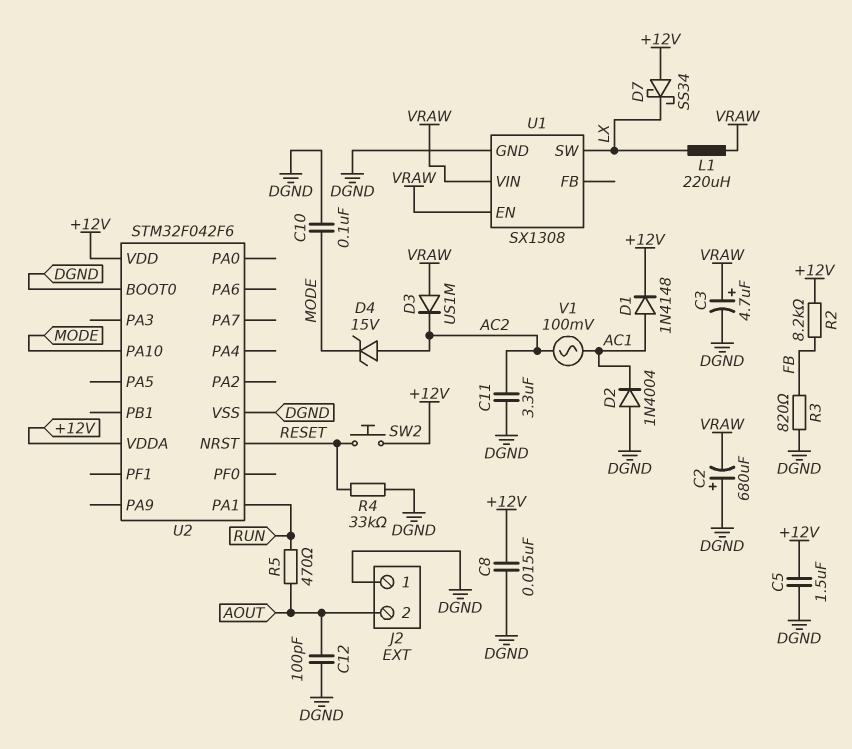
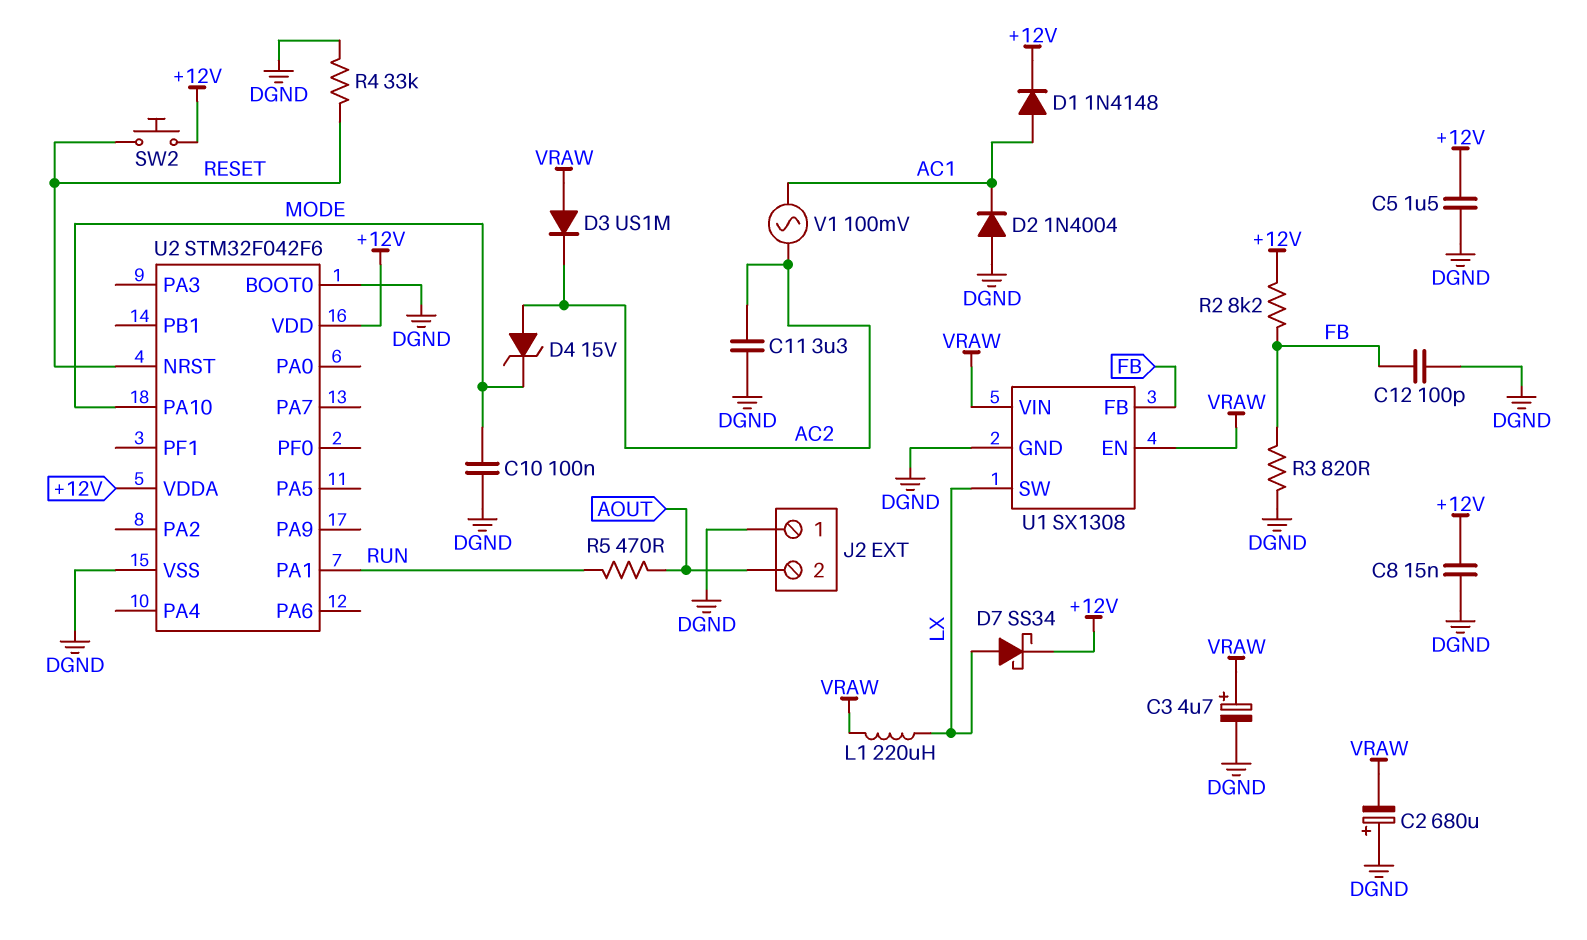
C12: 100pF (AOUT, DGND) -> 100pF (DGND, FB)
D7: schottky SS34 (A +12V, K LX) -> schottky SS34 (A LX, K +12V)
U1 pin FB: none -> FB

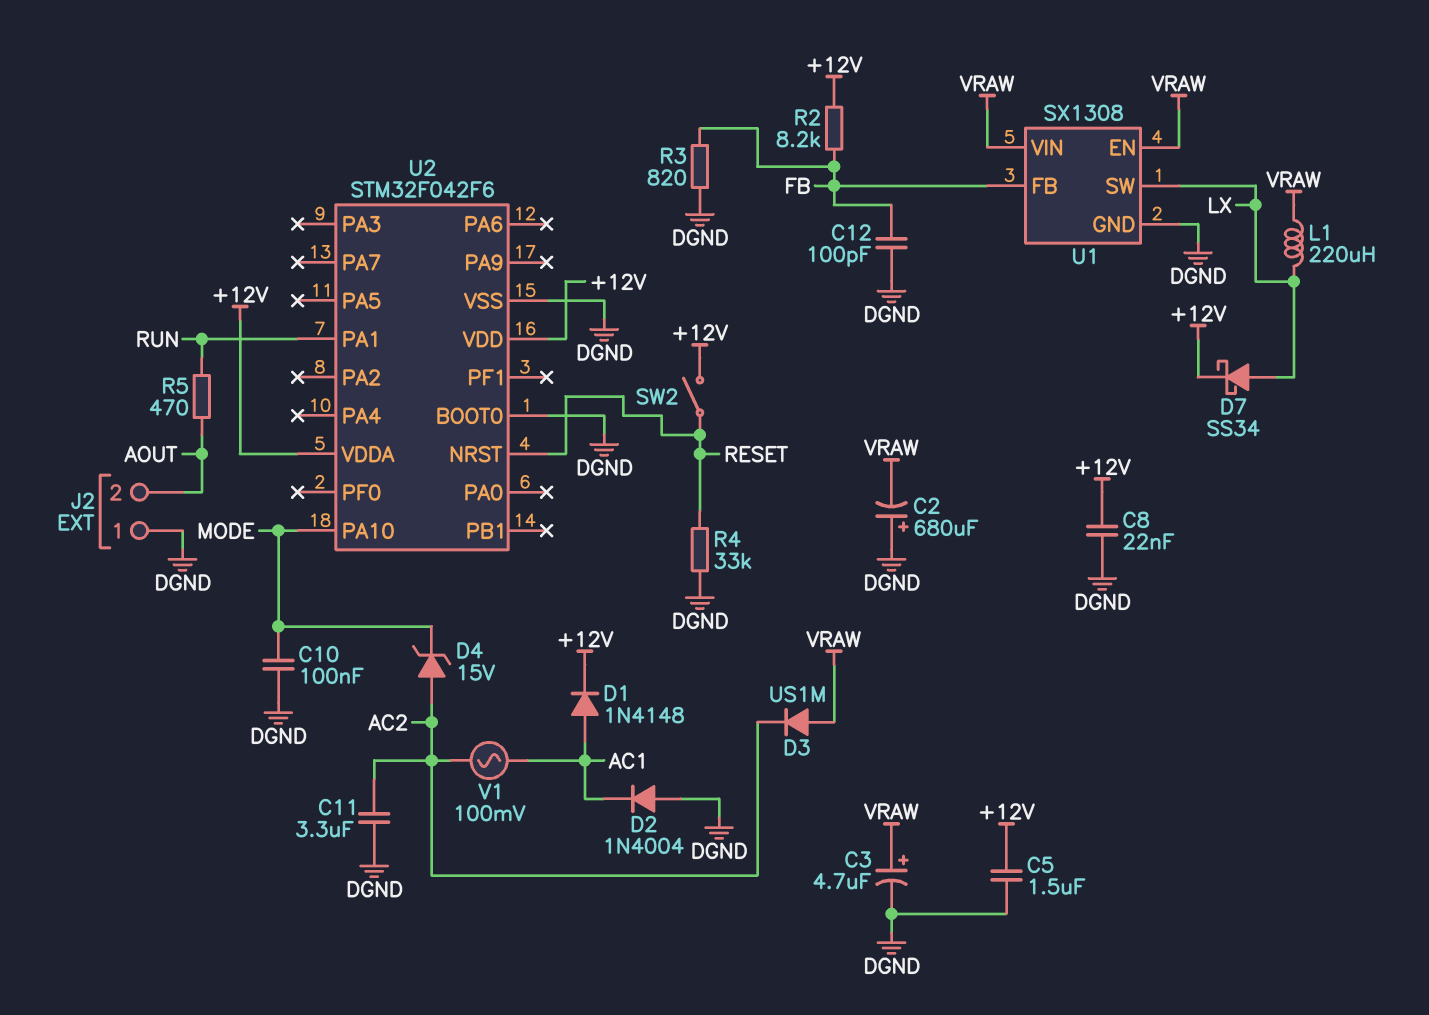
C8: 15nF (+12V, DGND) -> 22nF (+12V, DGND)
SW2: button (+12V, RESET) -> switch (+12V, RESET)

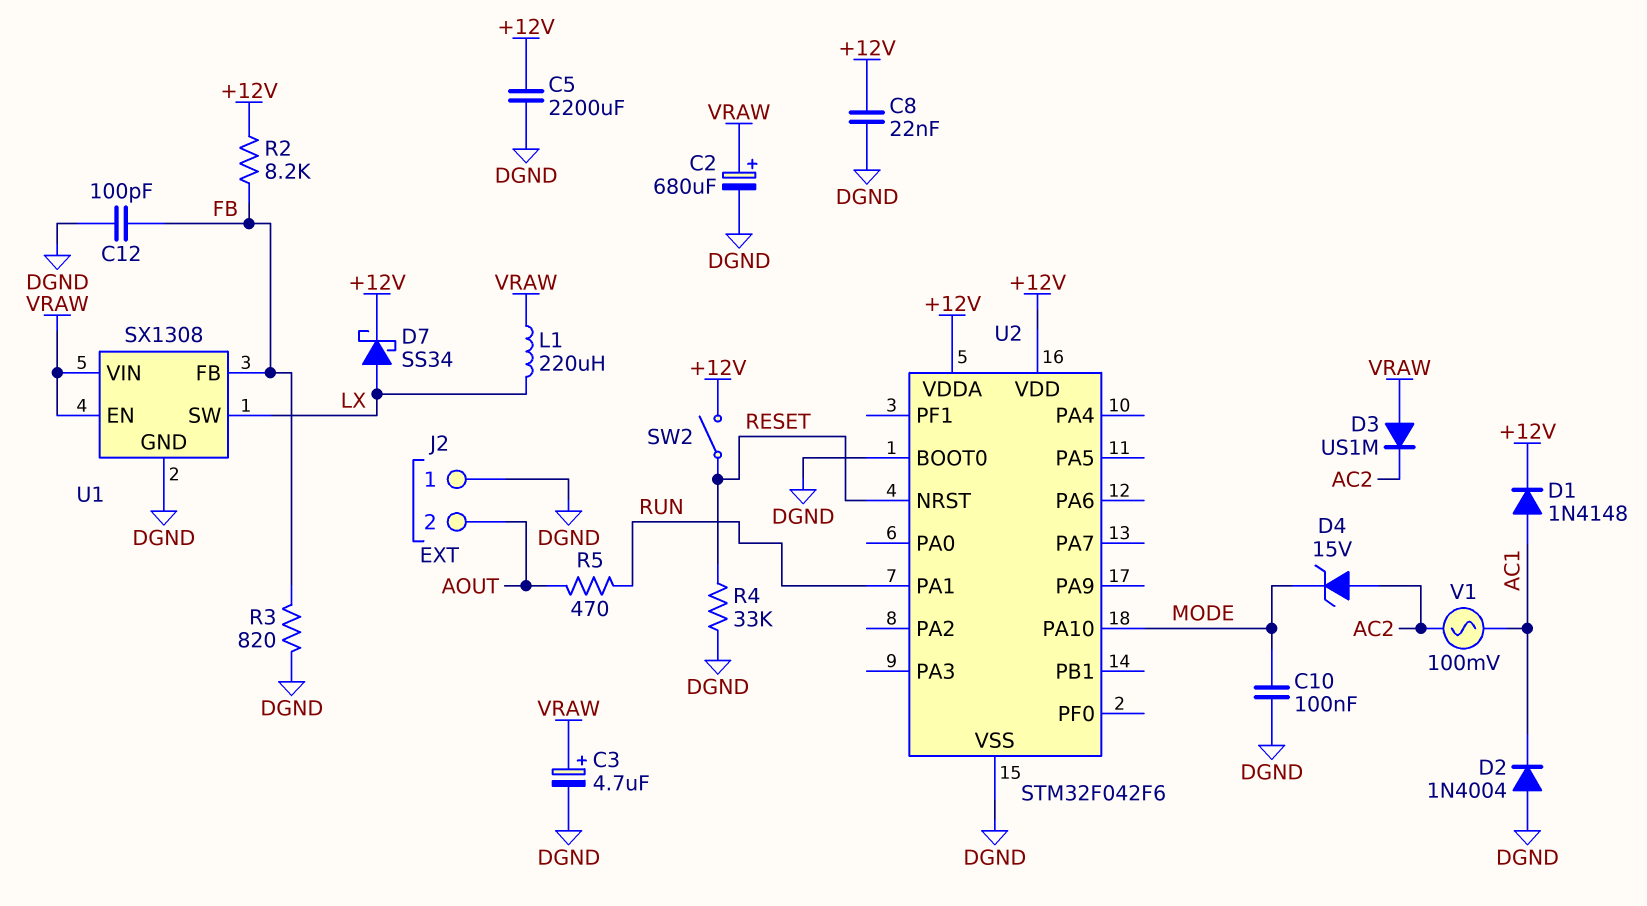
C2: 680uF (plus DGND, minus VRAW) -> 680uF (plus VRAW, minus DGND)
C5: 1.5uF (+12V, DGND) -> 2200uF (+12V, DGND)
C11: 3.3uF (AC2, DGND) -> none

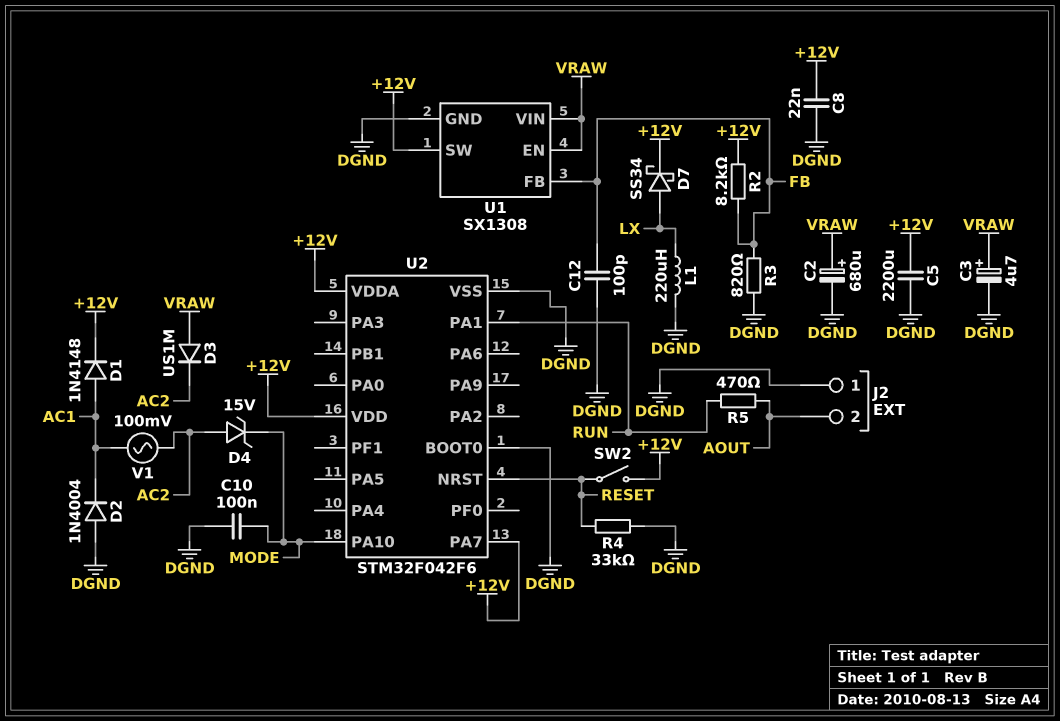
L1: 220uH (LX, VRAW) -> 220uH (DGND, LX)
U1 pin SW: LX -> +12V
U2 pin PA7: none -> +12V

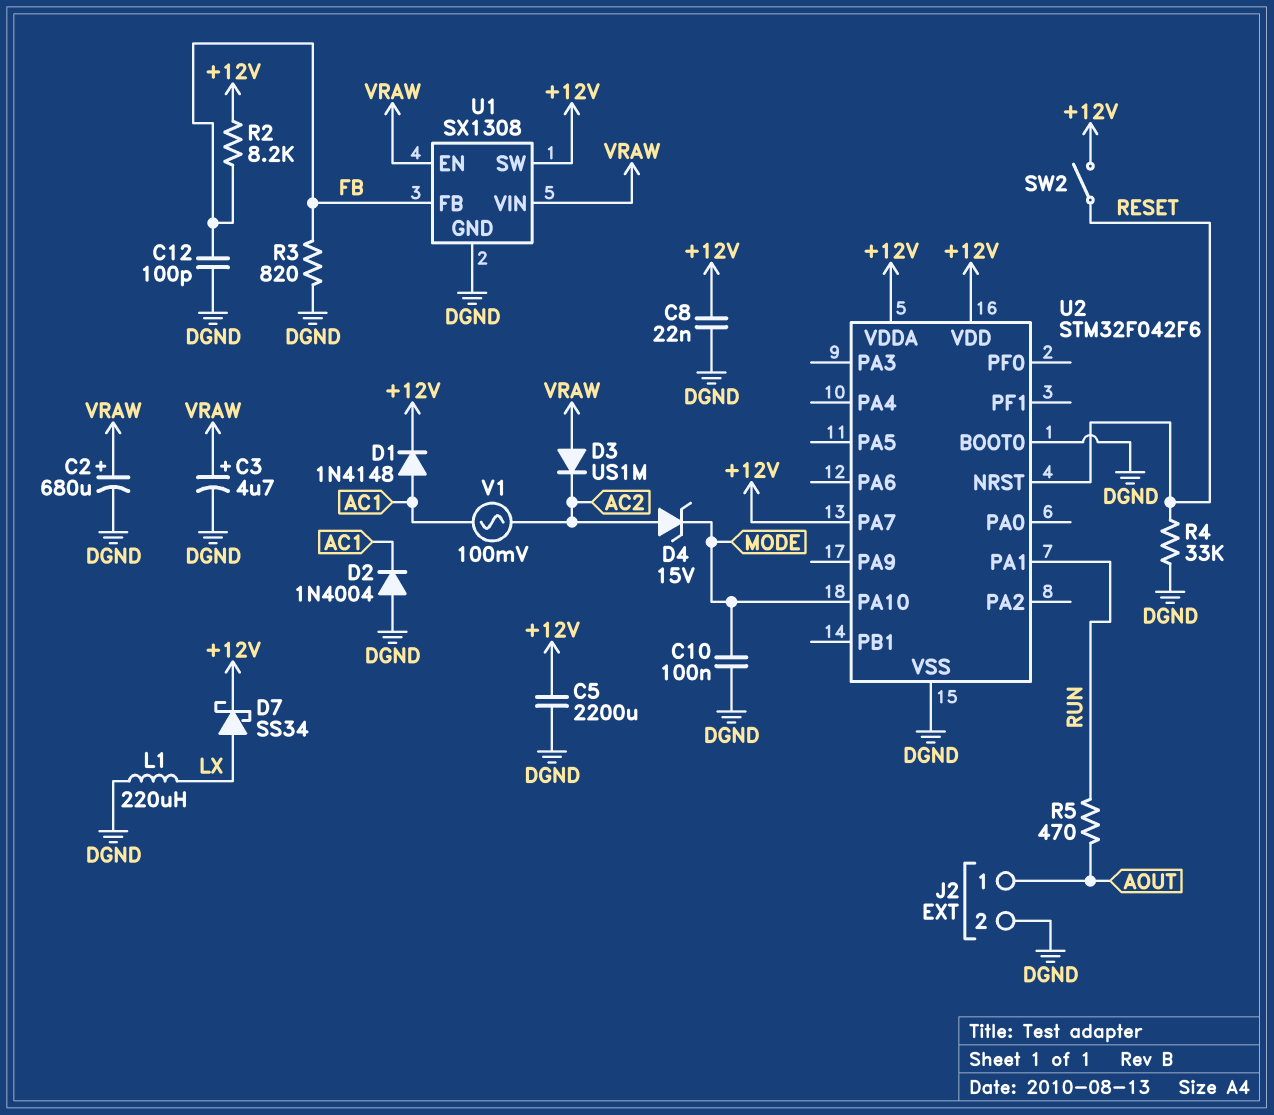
J2 pin 1: DGND -> AOUT
J2 pin 2: AOUT -> DGND

